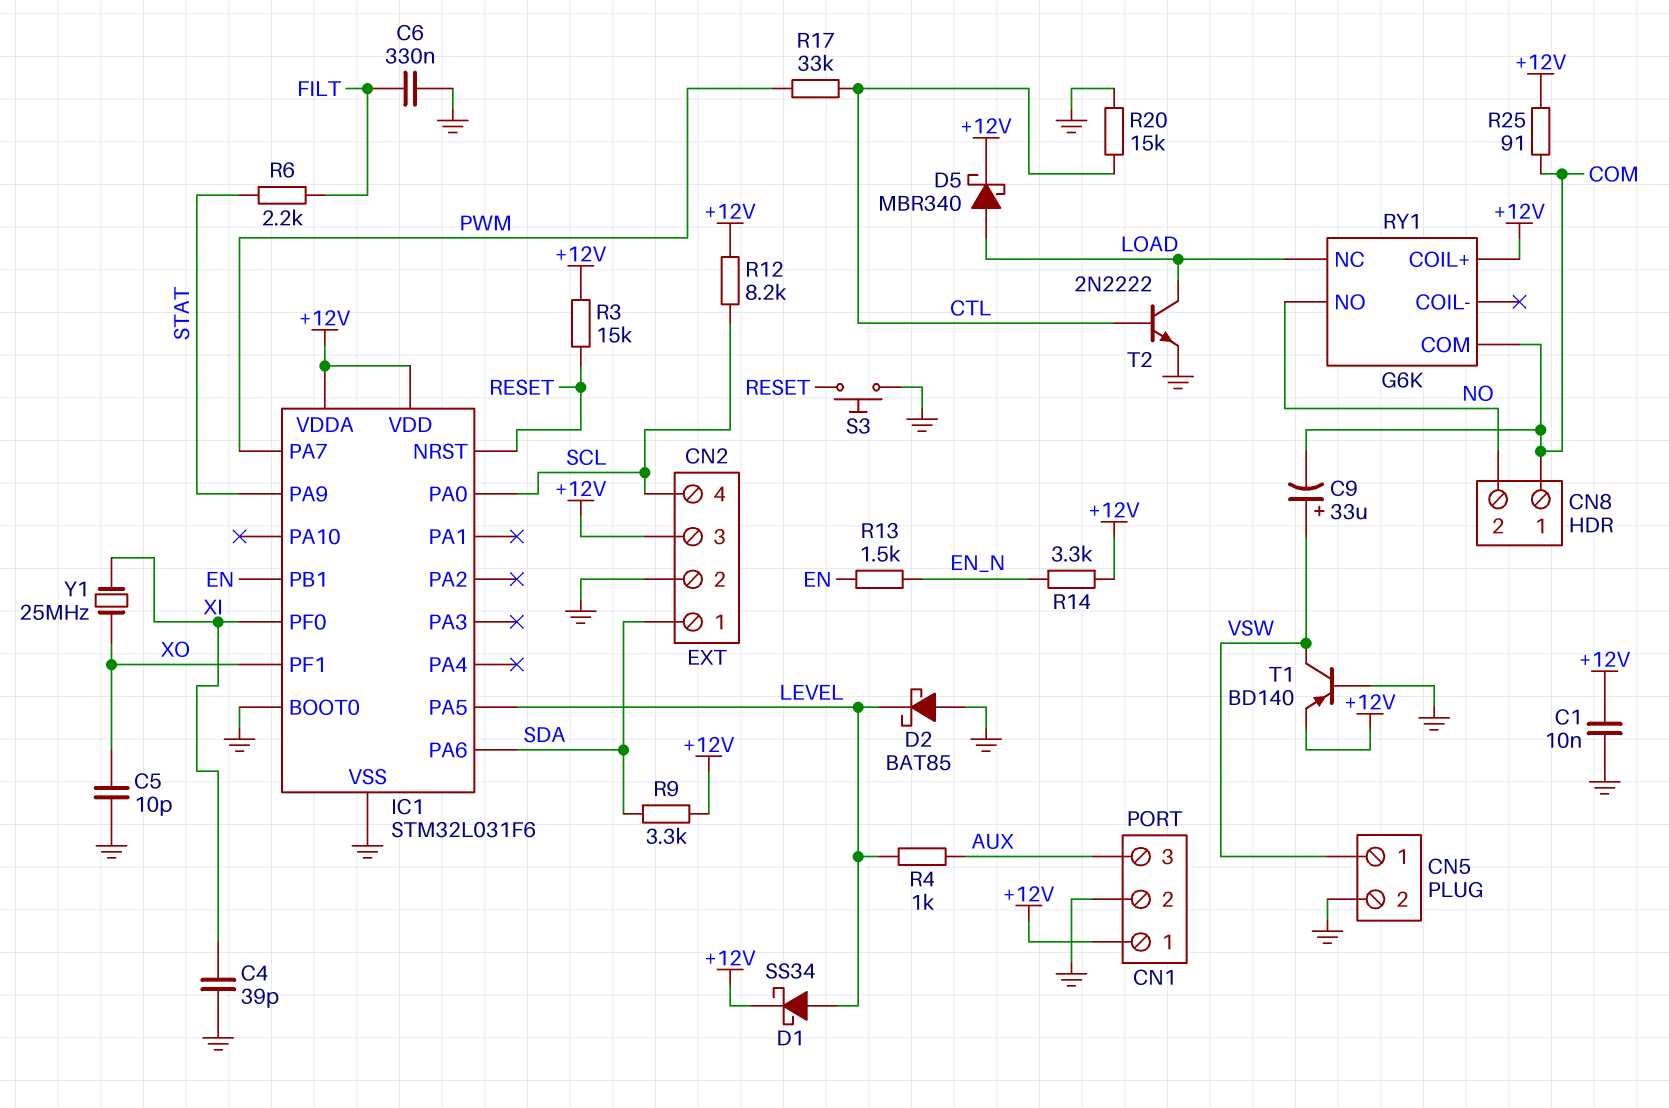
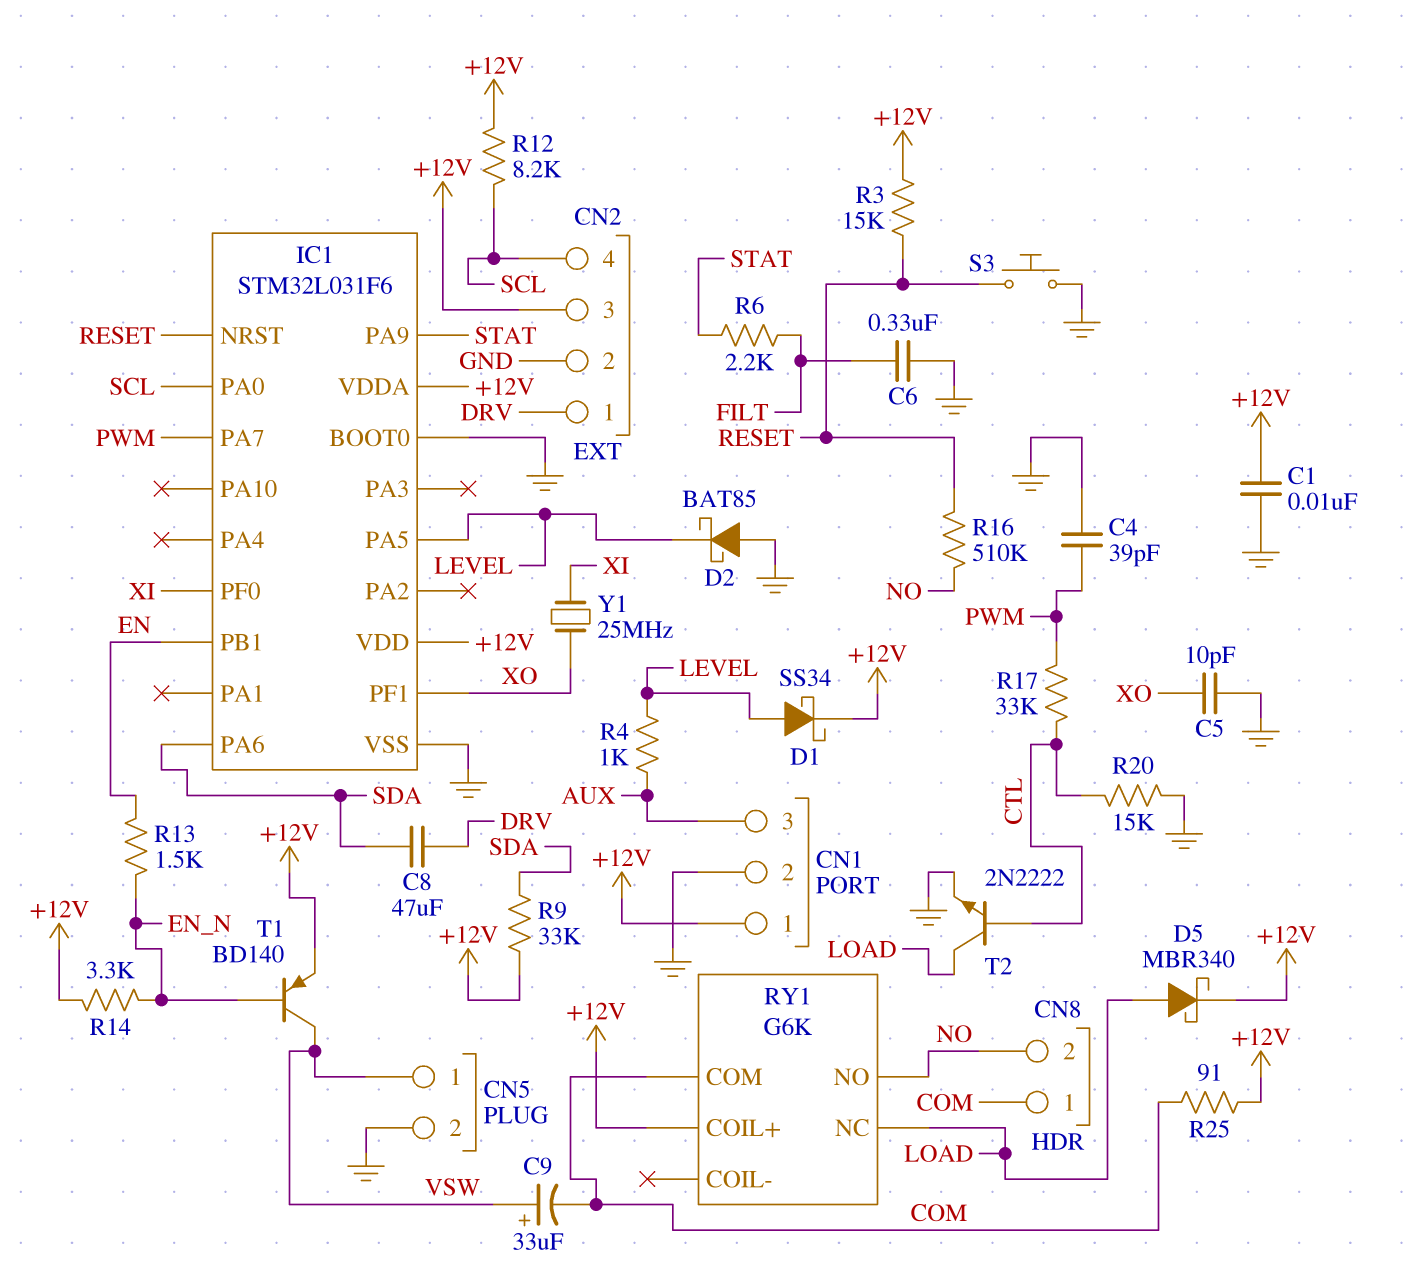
C4: 39pF (GND, XI) -> 39pF (GND, PWM)
C8: none -> 47uF (DRV, SDA)
CN2 pin 1: SDA -> DRV
R9: 3.3k (+12V, SDA) -> 33k (+12V, SDA)
R16: none -> 510k (NO, RESET)
T1: PNP BD140 (B GND, C VSW, E +12V) -> PNP BD140 (B EN_N, C VSW, E +12V)

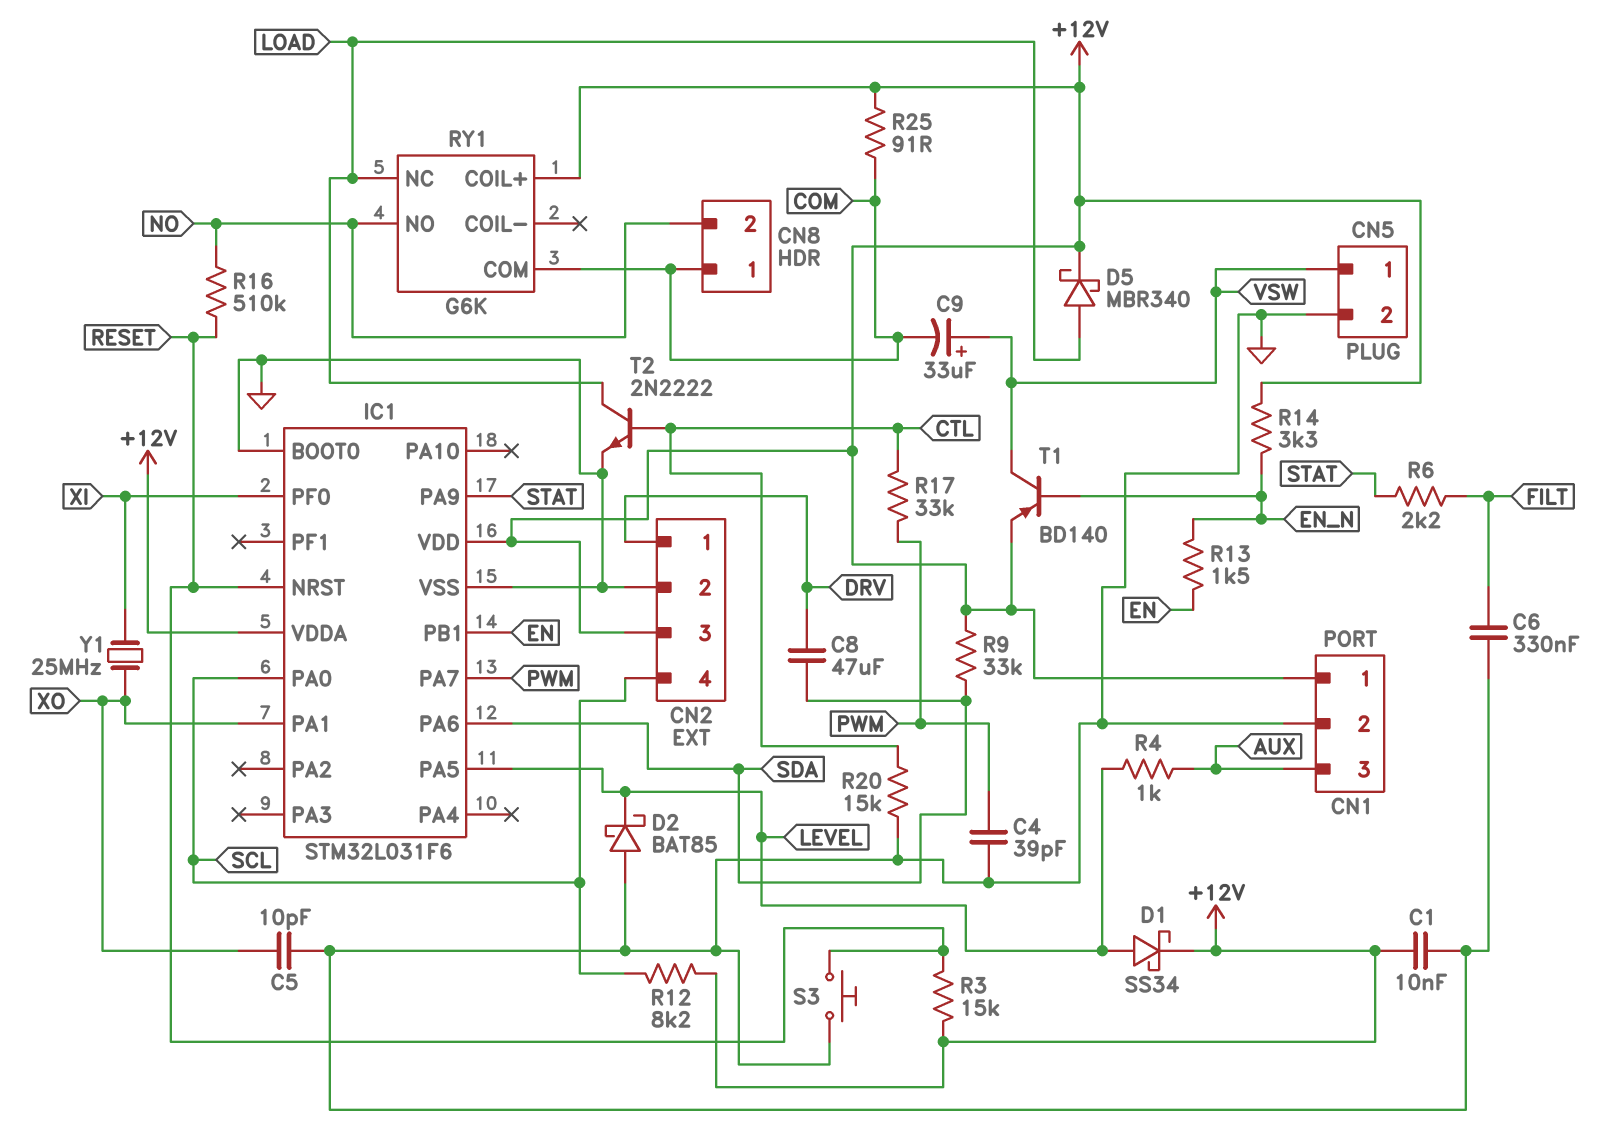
IC1 pin PA1: none -> XO
IC1 pin PF1: XO -> none

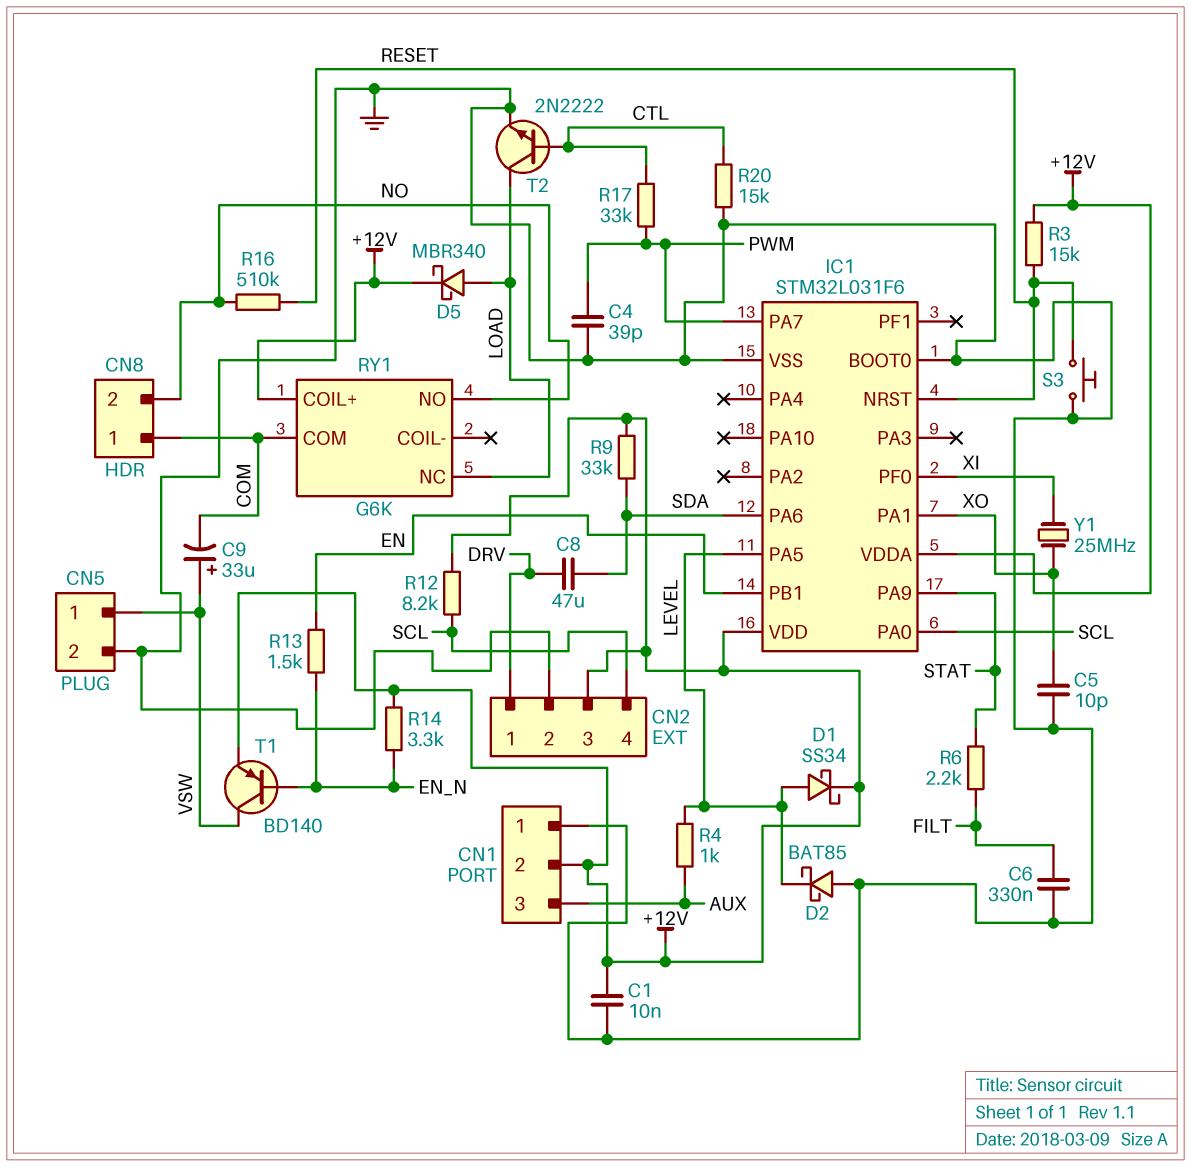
CN1 pin 1: +12V -> GND
CN1 pin 2: GND -> +12V
R25: 91 (+12V, COM) -> none

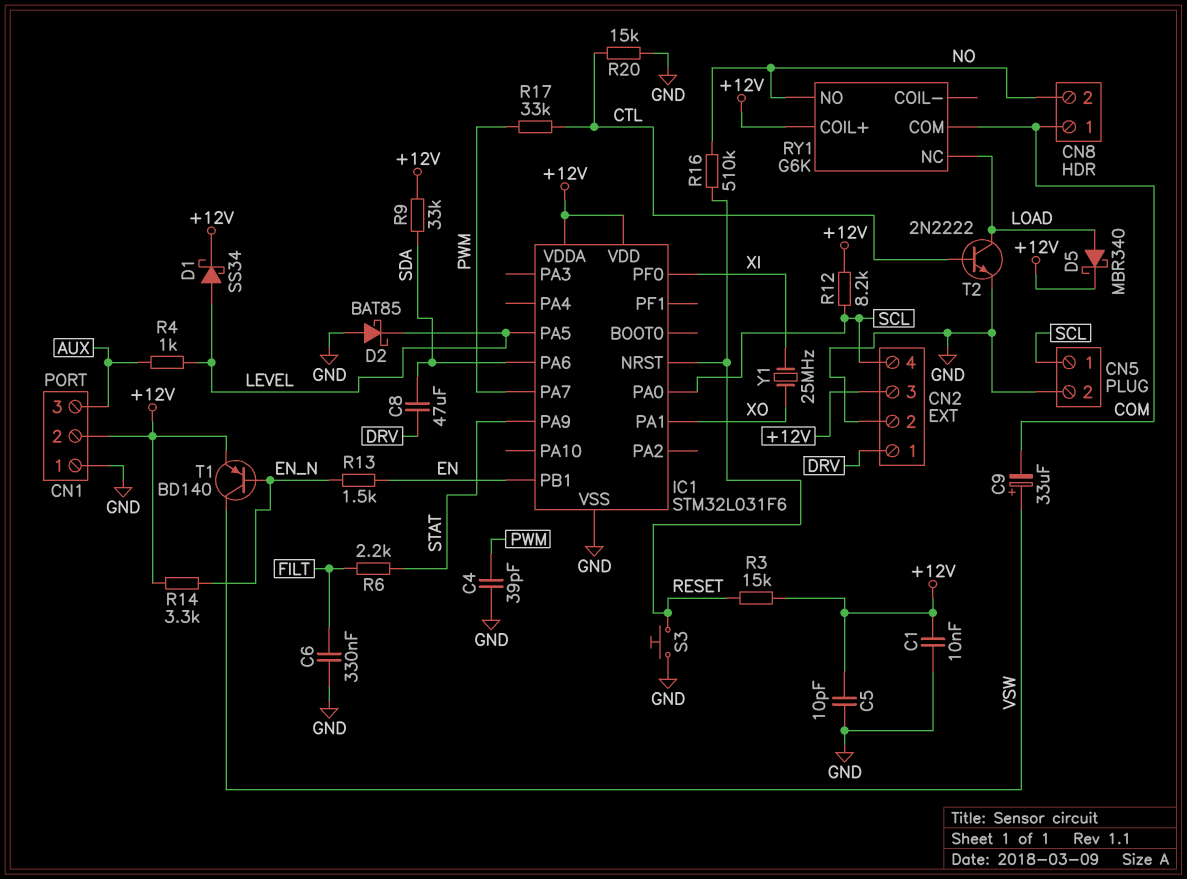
C5: 10pF (GND, XO) -> 10pF (+12V, GND)
CN5 pin 1: VSW -> SCL
IC1 pin BOOT0: GND -> none

